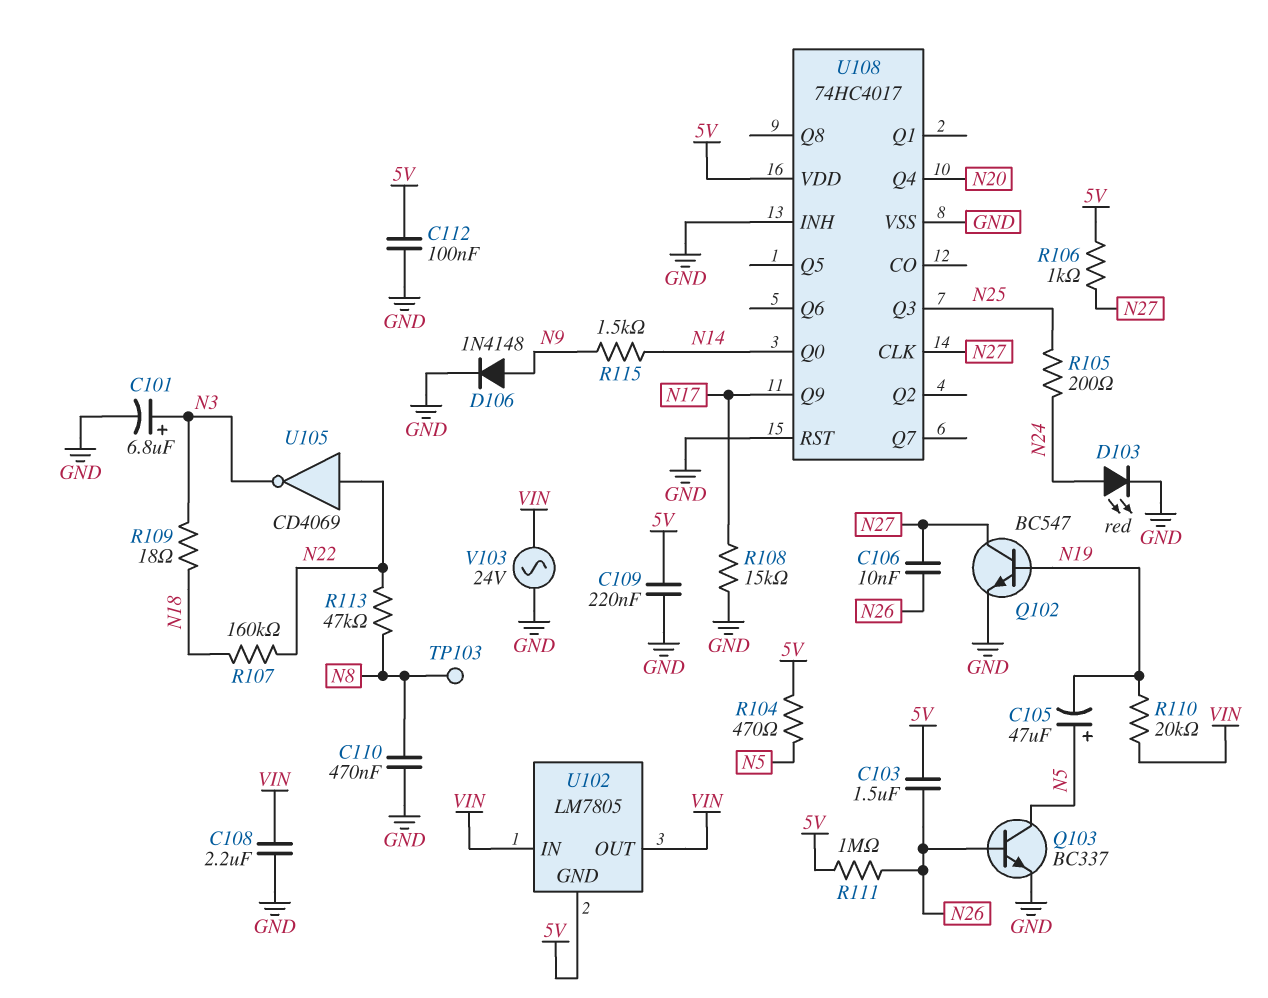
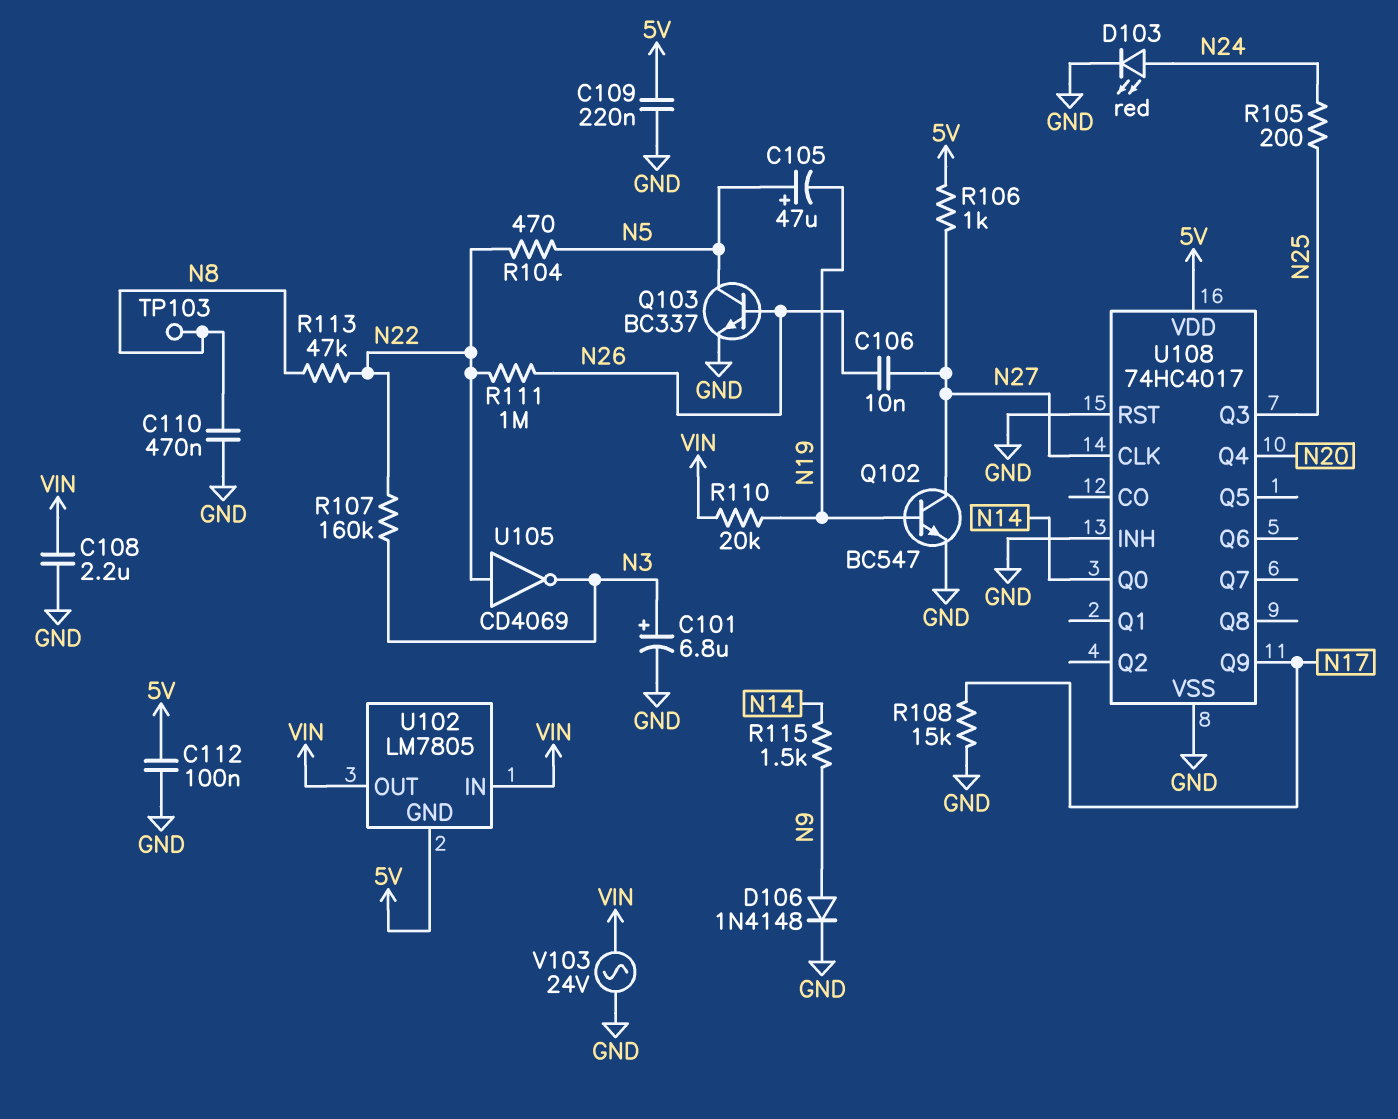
C103: 1.5uF (5V, N26) -> none
R104: 470 (5V, N5) -> 470 (N5, N22)
R107: 160k (N18, N22) -> 160k (N3, N22)
R109: 18 (N3, N18) -> none
R111: 1M (5V, N26) -> 1M (N22, N26)

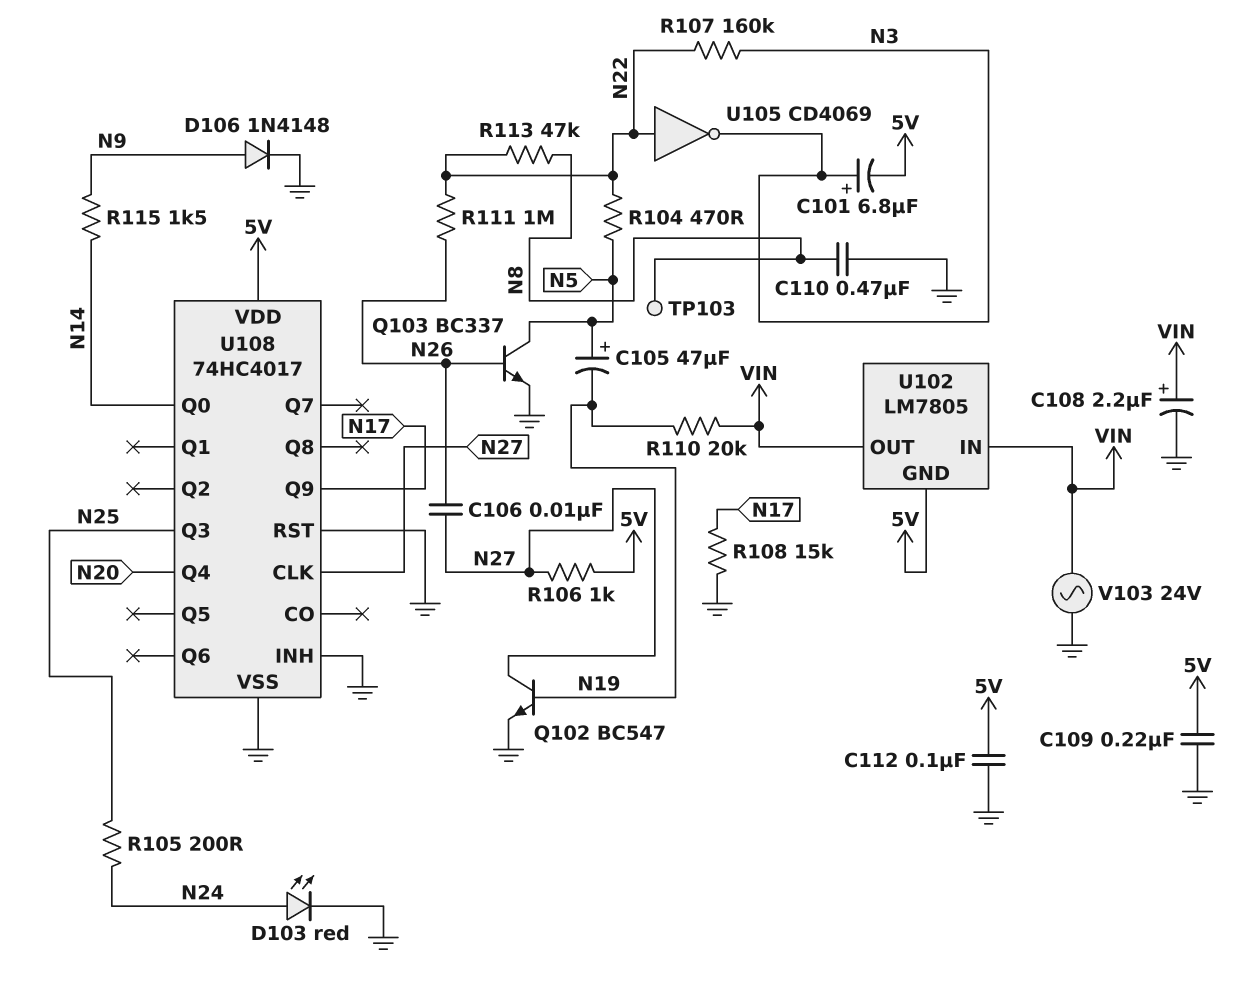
C101: 6.8uF (plus N3, minus GND) -> 6.8uF (plus N3, minus 5V)
C108: 2.2uF (GND, VIN) -> 2.2uF (plus VIN, minus GND)

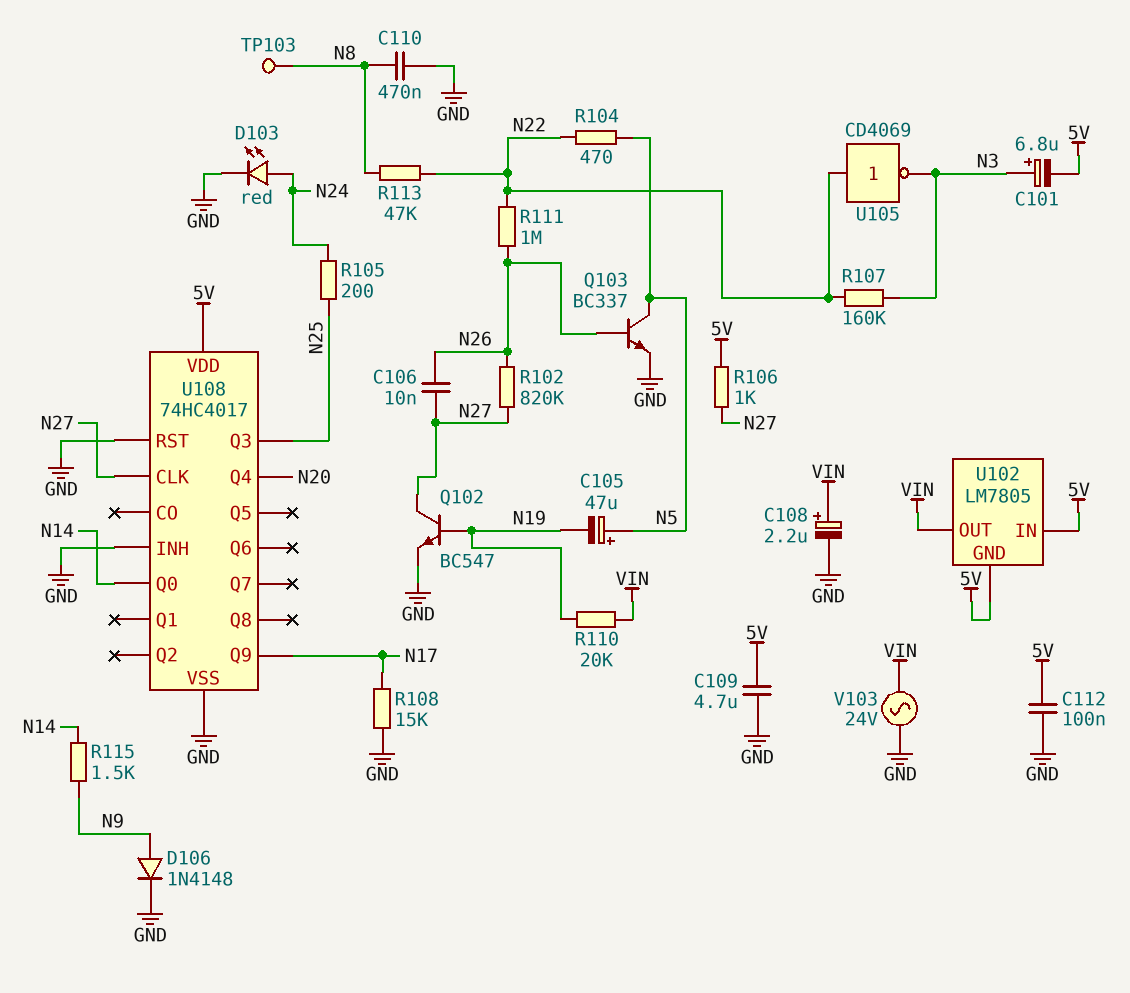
C109: 220nF (5V, GND) -> 4.7uF (5V, GND)
R102: none -> 820k (N26, N27)
U102 pin IN: VIN -> 5V

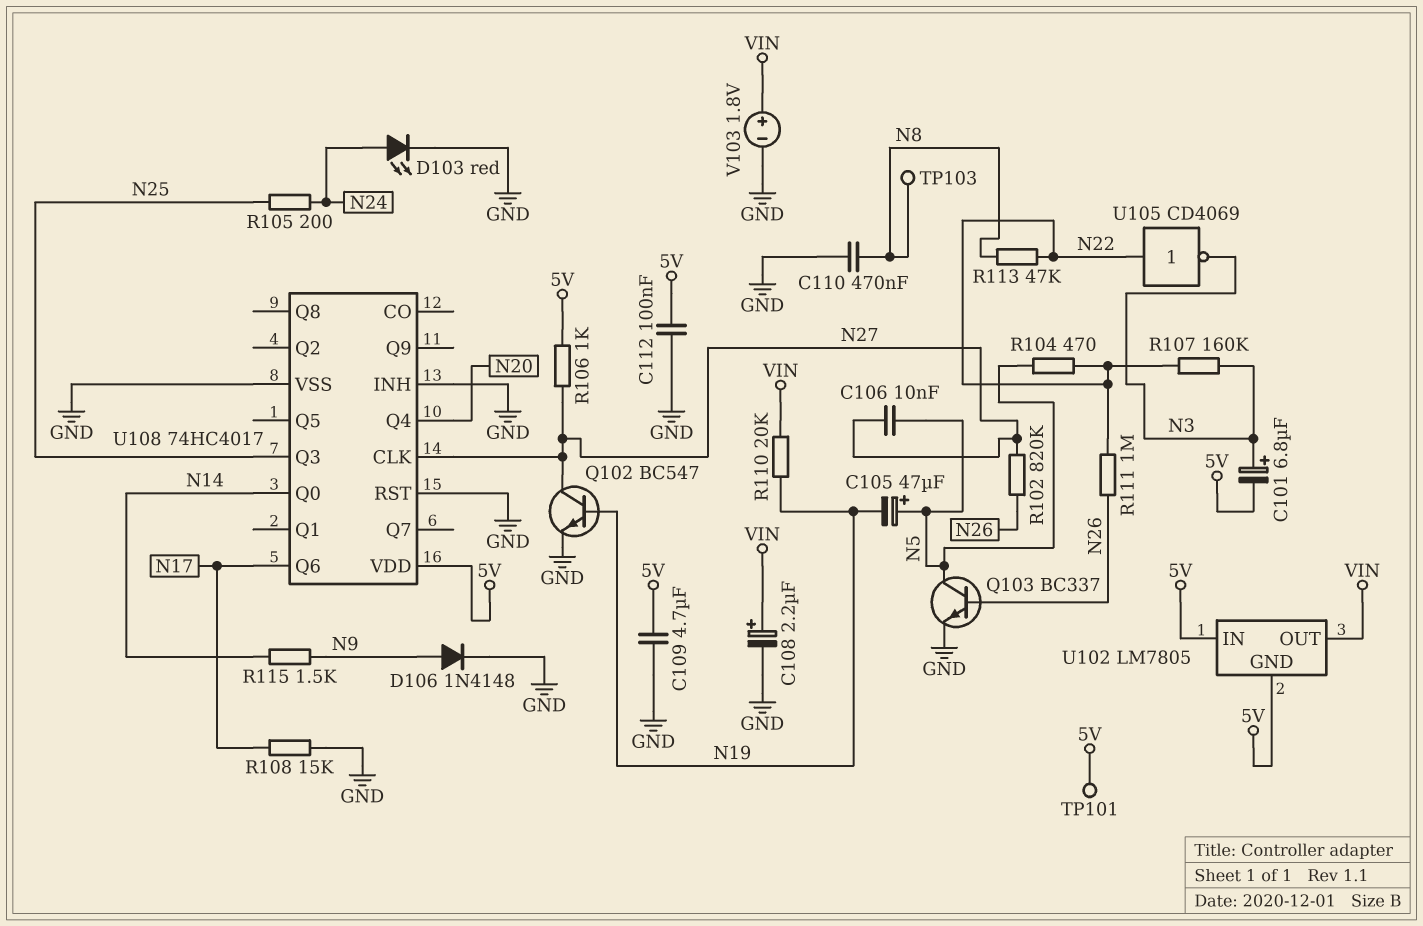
C106: 10nF (N26, N27) -> 10nF (N5, N27)
TP101: none -> test point (5V)
U108 pin Q6: none -> N17
U108 pin Q9: N17 -> none
V103: AC 24V (GND, VIN) -> 1.8V (plus VIN, minus GND)

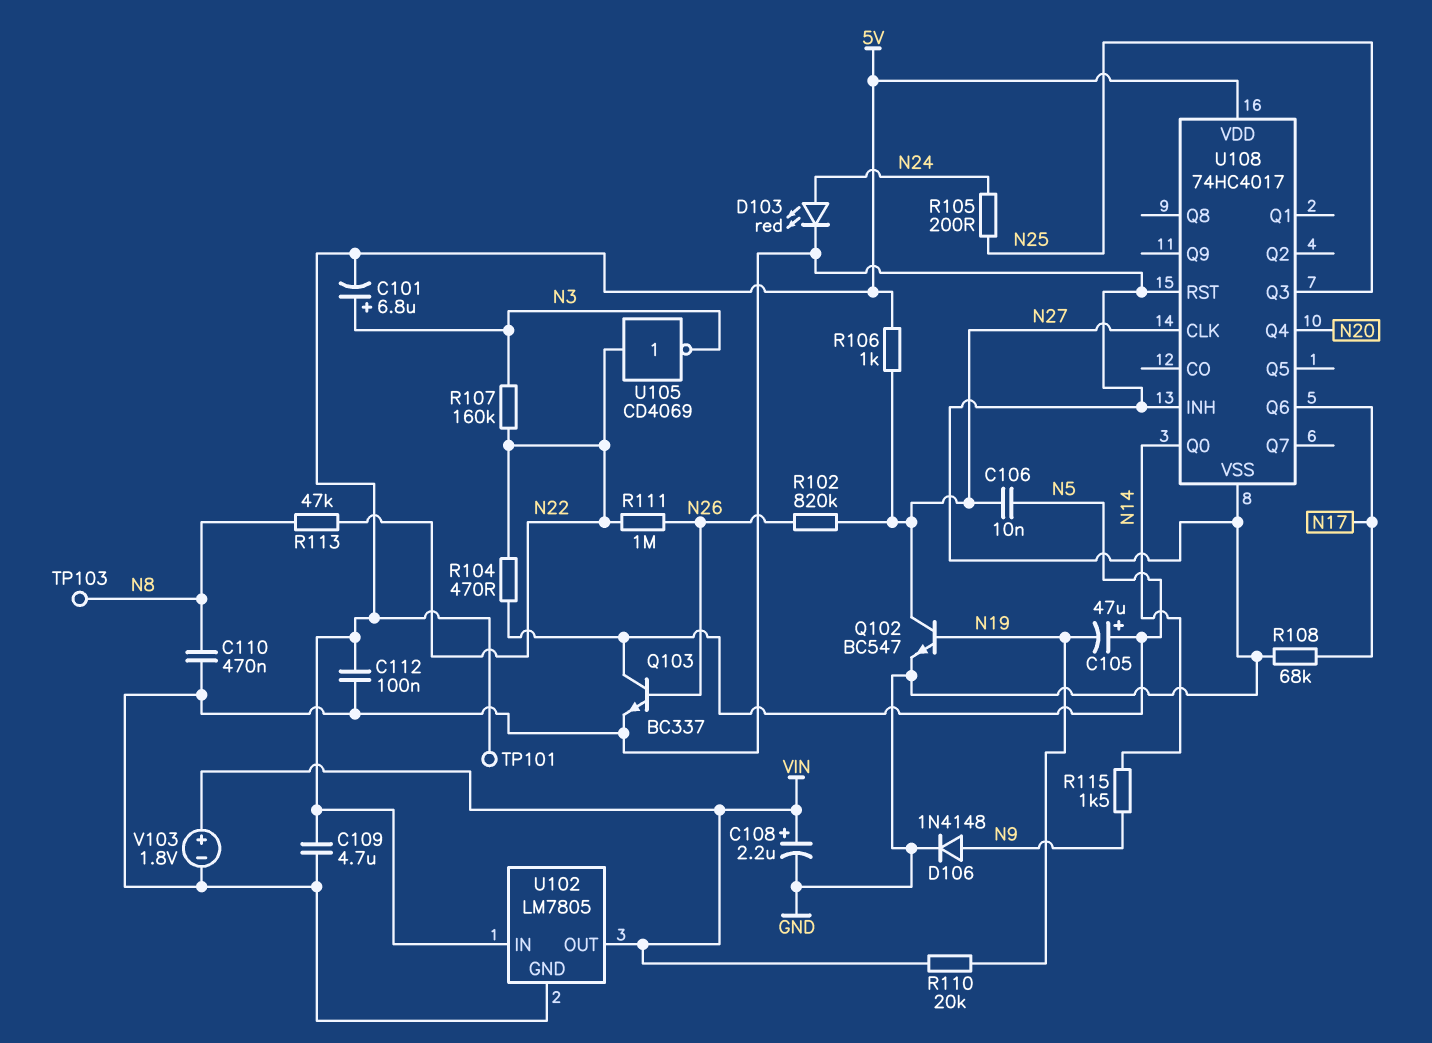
R108: 15k (GND, N17) -> 68k (GND, N17)
U102 pin GND: 5V -> GND

